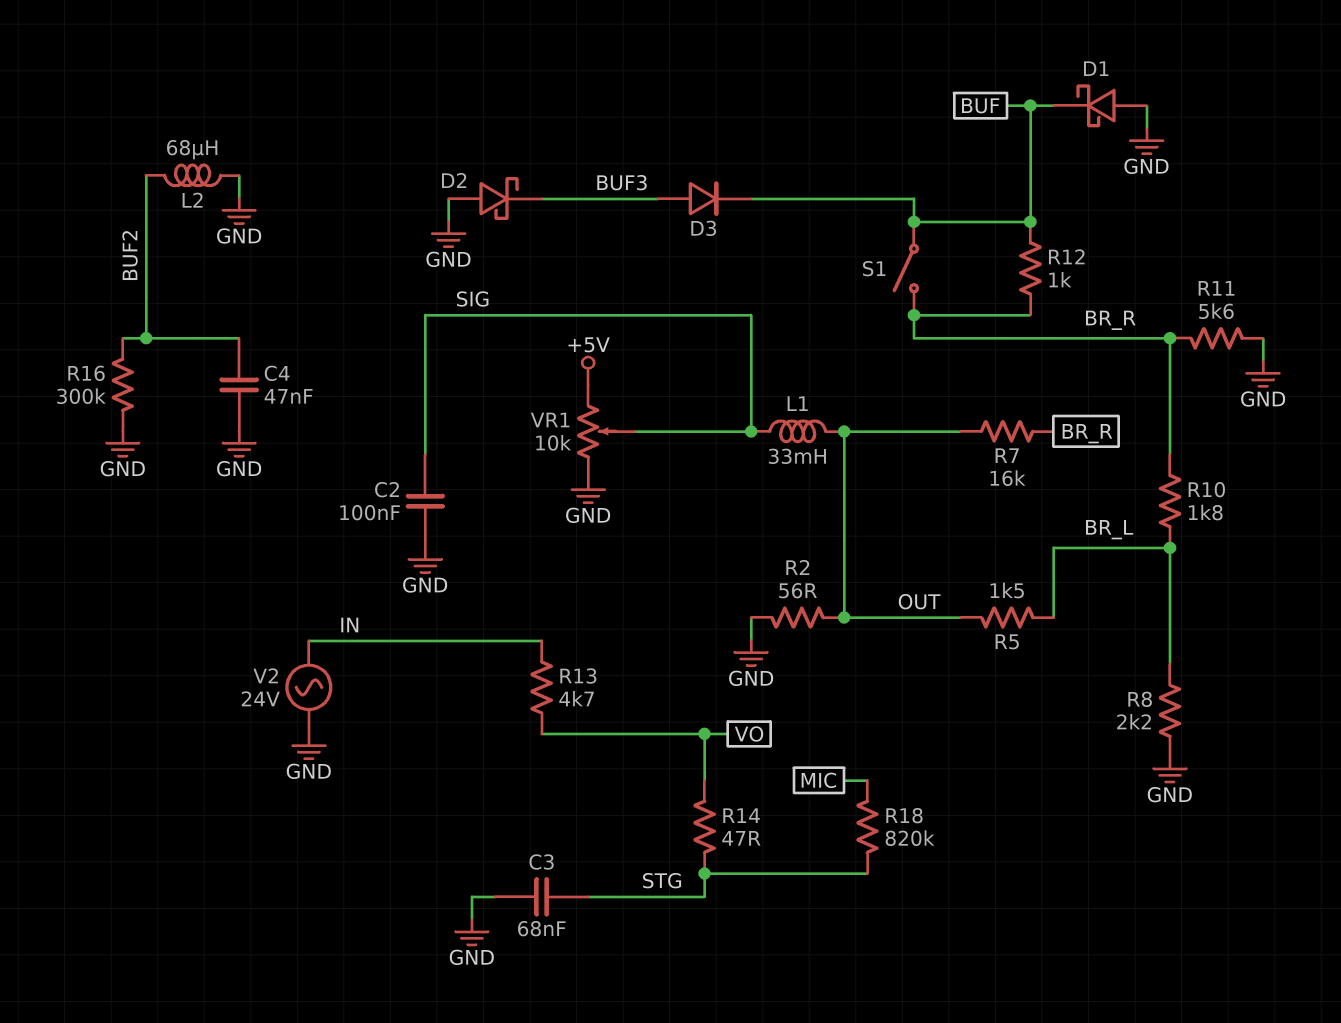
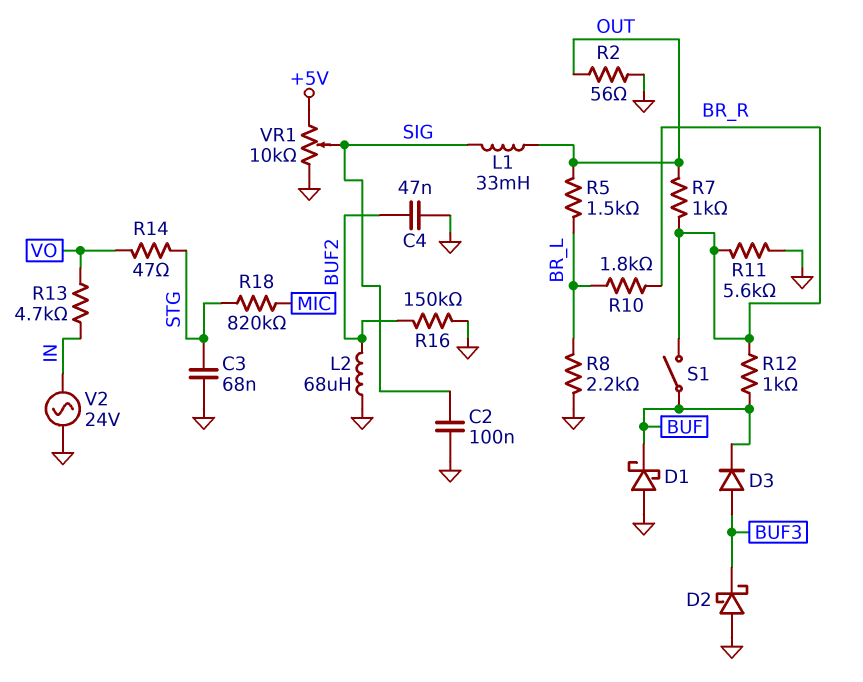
R7: 16k (BR_R, OUT) -> 1k (BR_R, OUT)
R16: 300k (BUF2, GND) -> 150k (BUF2, GND)

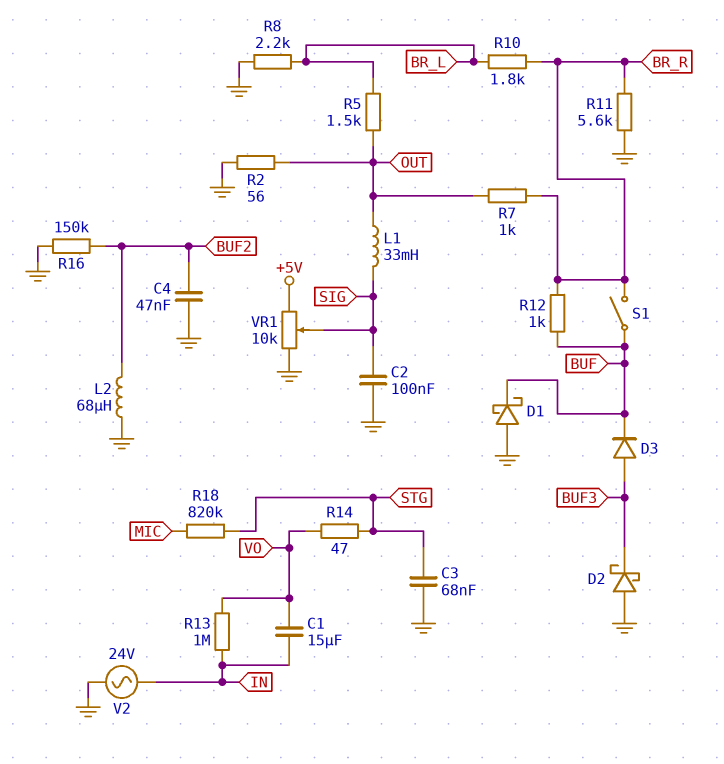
C1: none -> 15uF (IN, VO)
R13: 4.7k (IN, VO) -> 1M (IN, VO)

